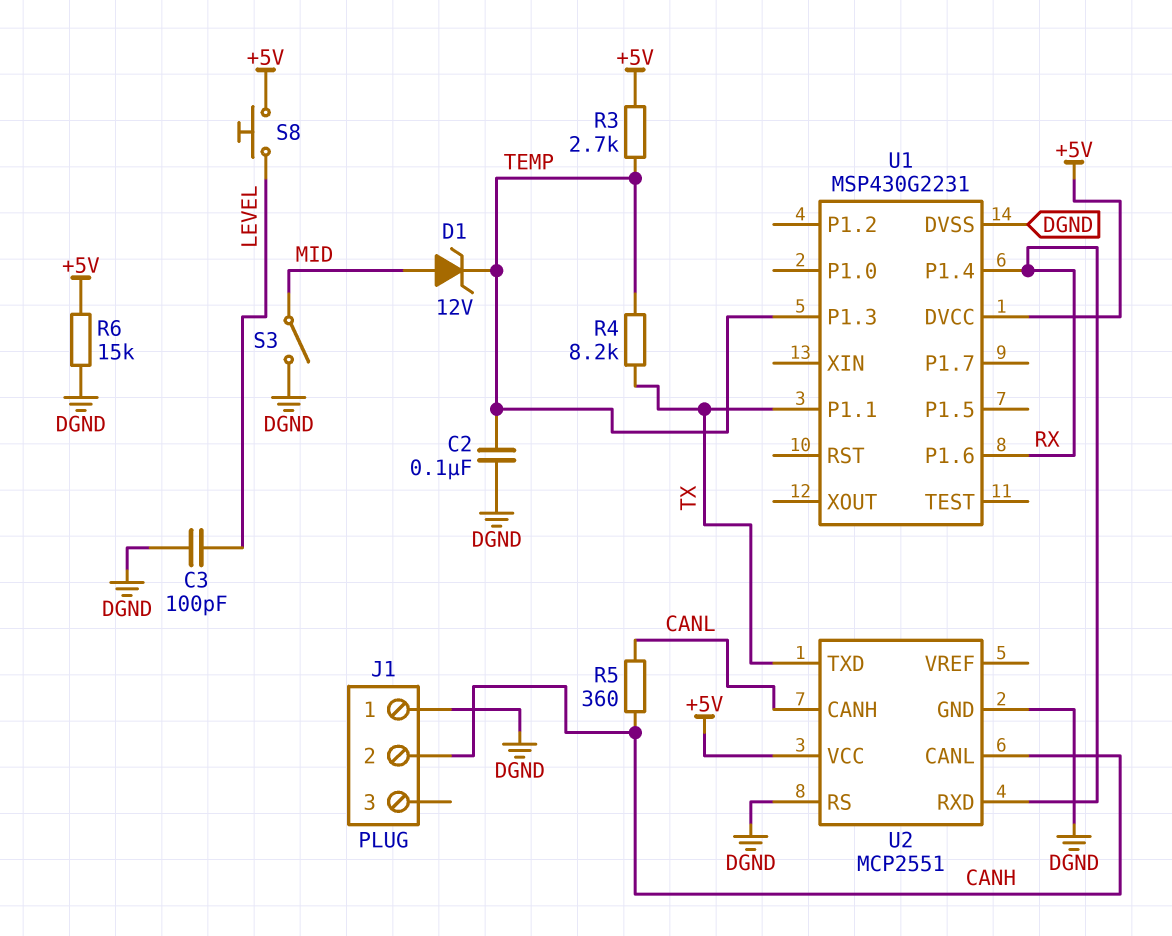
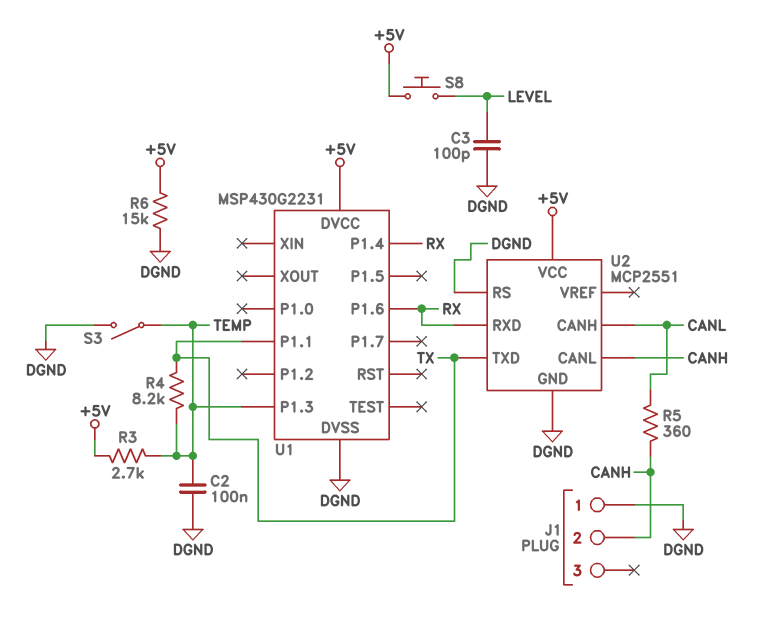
D1: zener 12V (A MID, K TEMP) -> none
S3: switch (DGND, MID) -> switch (DGND, TEMP)

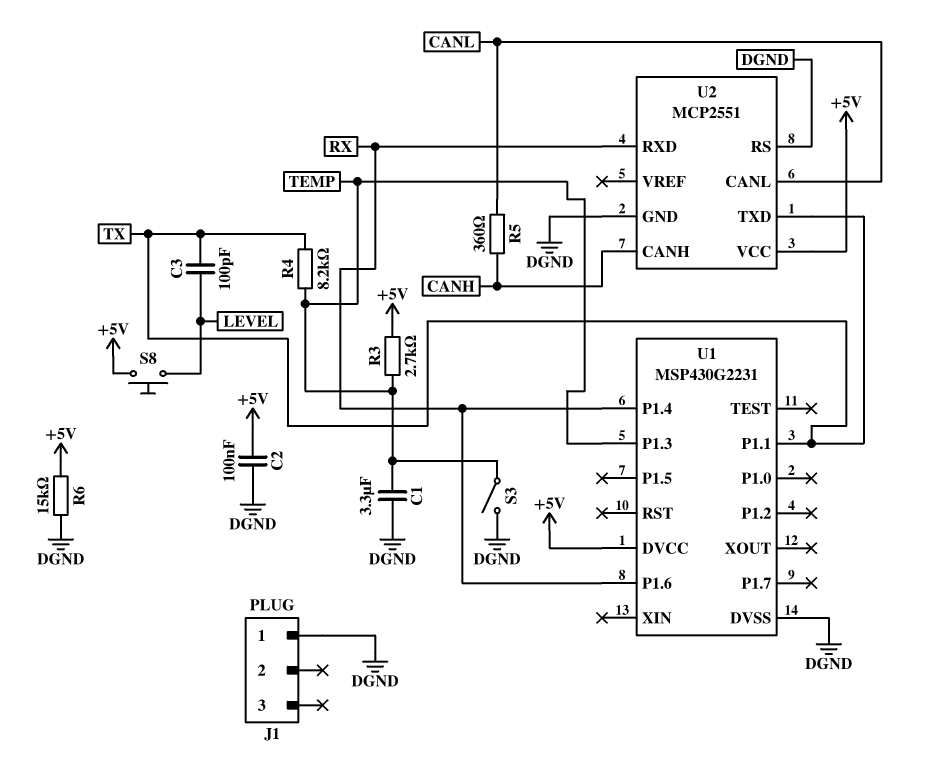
C1: none -> 3.3uF (DGND, TEMP)
C2: 100nF (DGND, TEMP) -> 100nF (+5V, DGND)
C3: 100pF (DGND, LEVEL) -> 100pF (LEVEL, TX)
J1 pin 2: CANH -> none
U2 pin CANH: CANL -> CANH
U2 pin CANL: CANH -> CANL

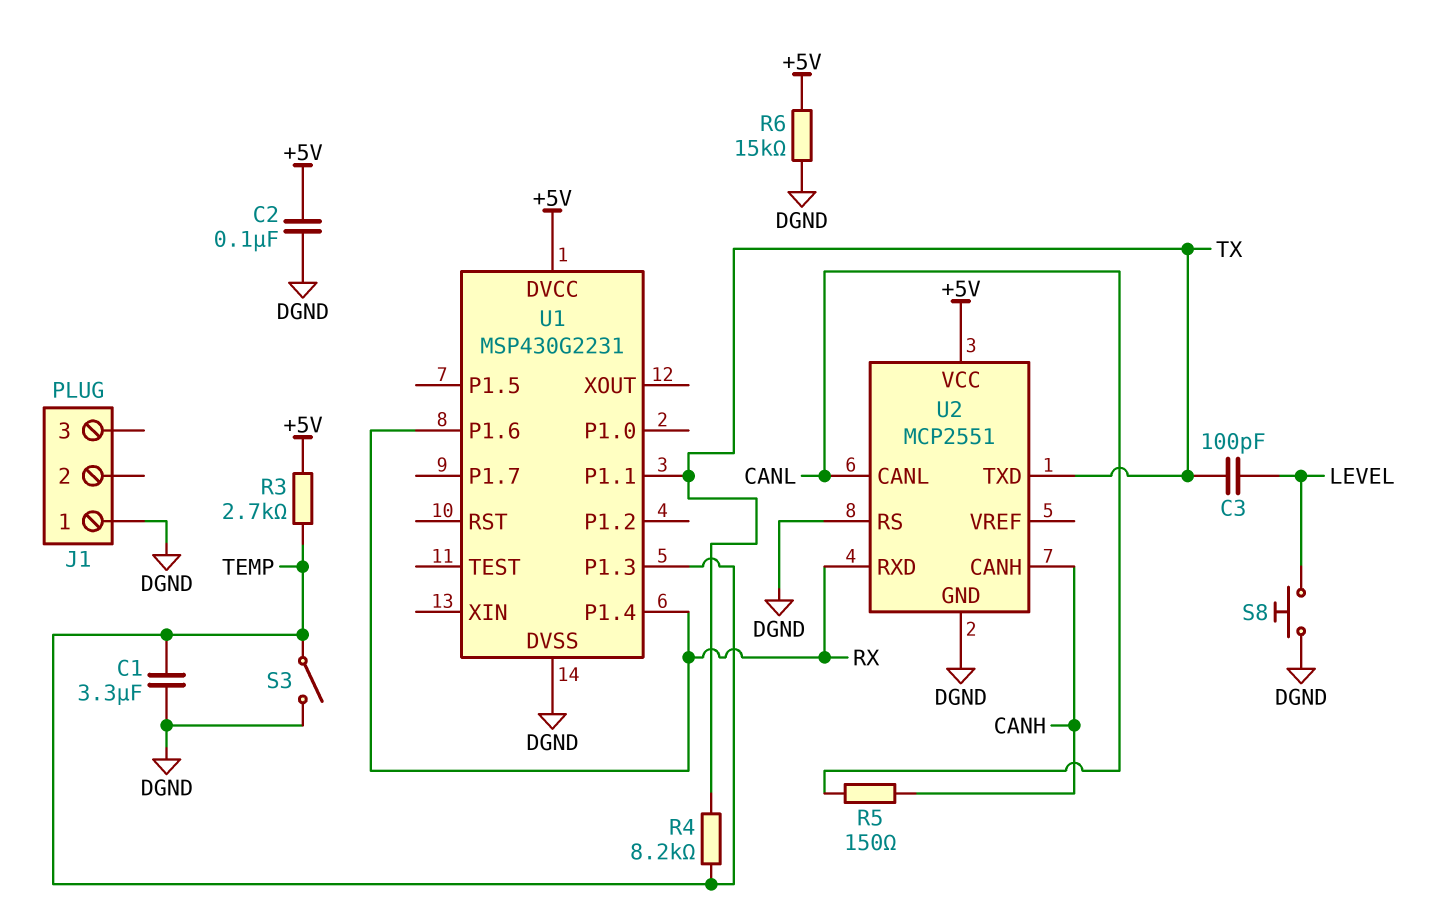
R5: 360 (CANH, CANL) -> 150 (CANH, CANL)
S8: button (+5V, LEVEL) -> button (DGND, LEVEL)

